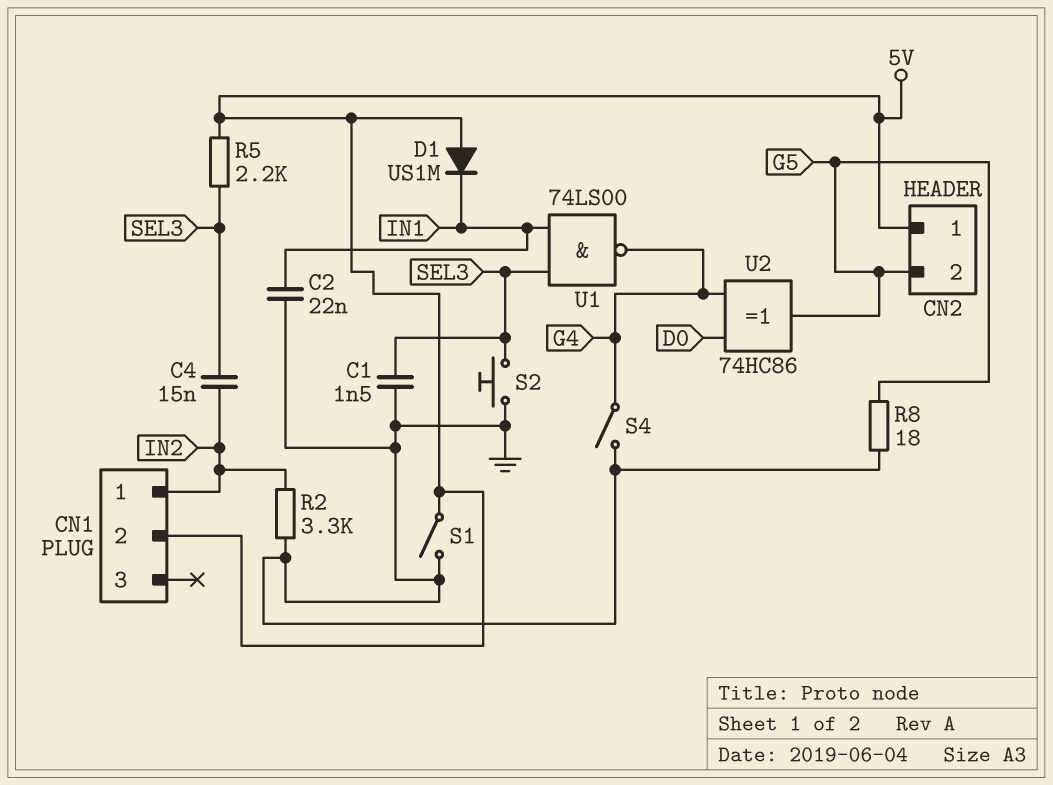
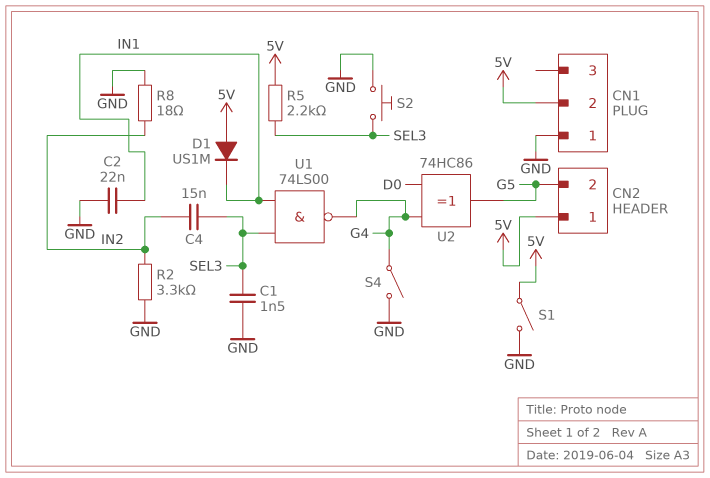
CN1 pin 1: IN2 -> GND
R8: 18 (G5, GND) -> 18 (GND, IN2)

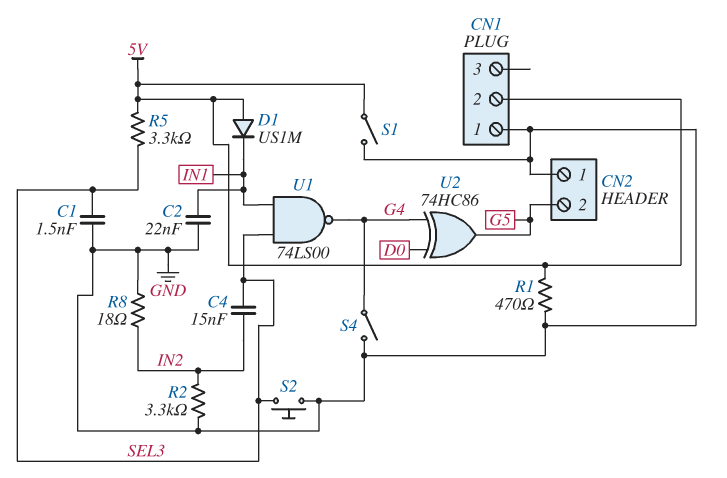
CN2 pin 1: 5V -> GND
R1: none -> 470 (5V, GND)
R5: 2.2k (5V, SEL3) -> 3.3k (5V, SEL3)

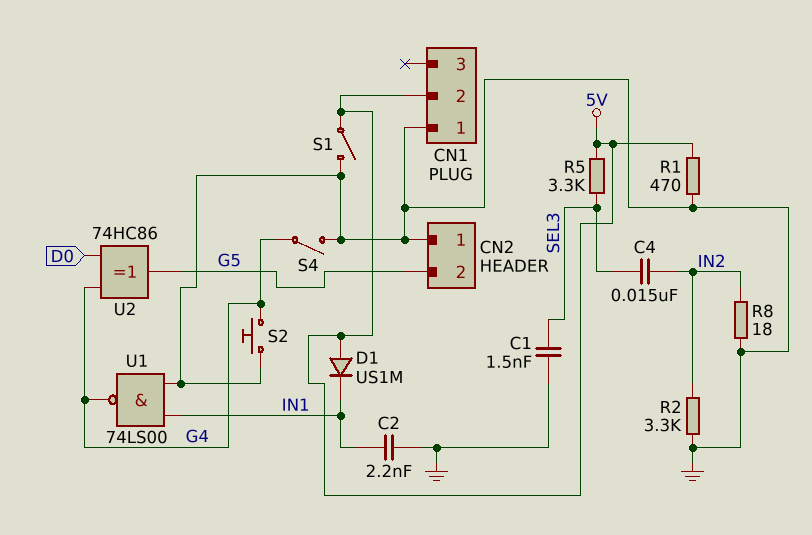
C2: 22nF (GND, IN1) -> 2.2nF (GND, IN1)
S2: button (GND, SEL3) -> button (G4, GND)
U1: NAND 74LS00 (in IN1, in SEL3, out G4) -> NAND 74LS00 (in GND, in IN1, out G4)

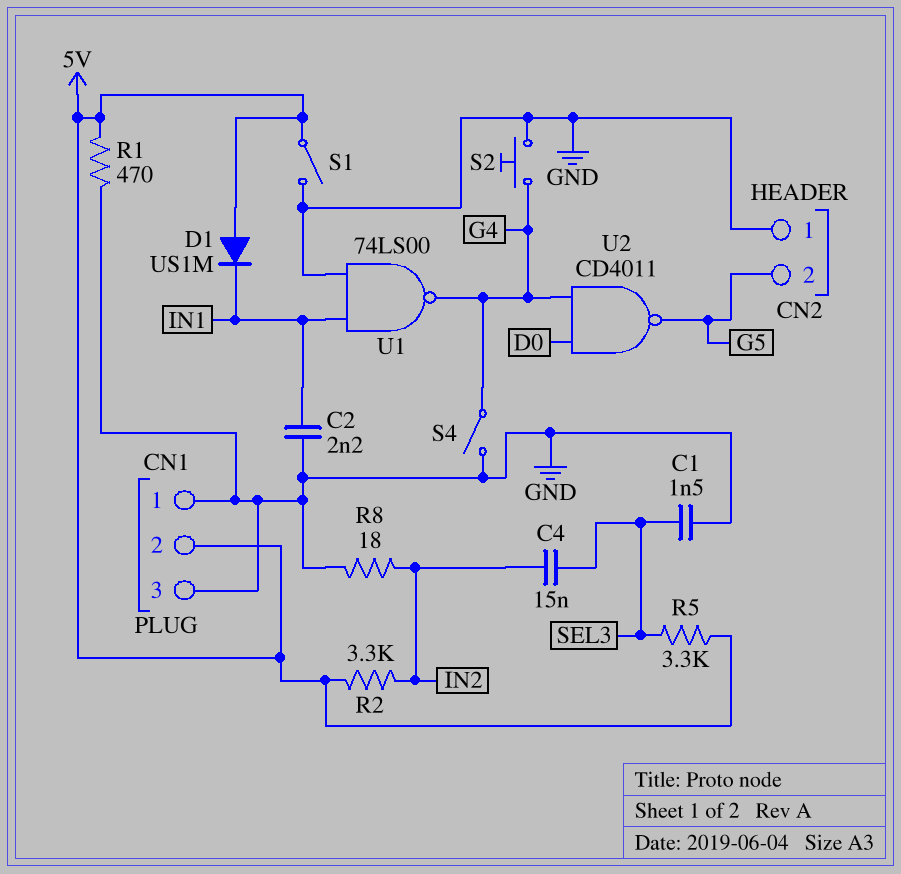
CN1 pin 3: none -> GND
R2: 3.3k (GND, IN2) -> 3.3k (5V, IN2)
U2: XOR 74HC86 (in D0, in G4, out G5) -> NAND CD4011 (in D0, in G4, out G5)

